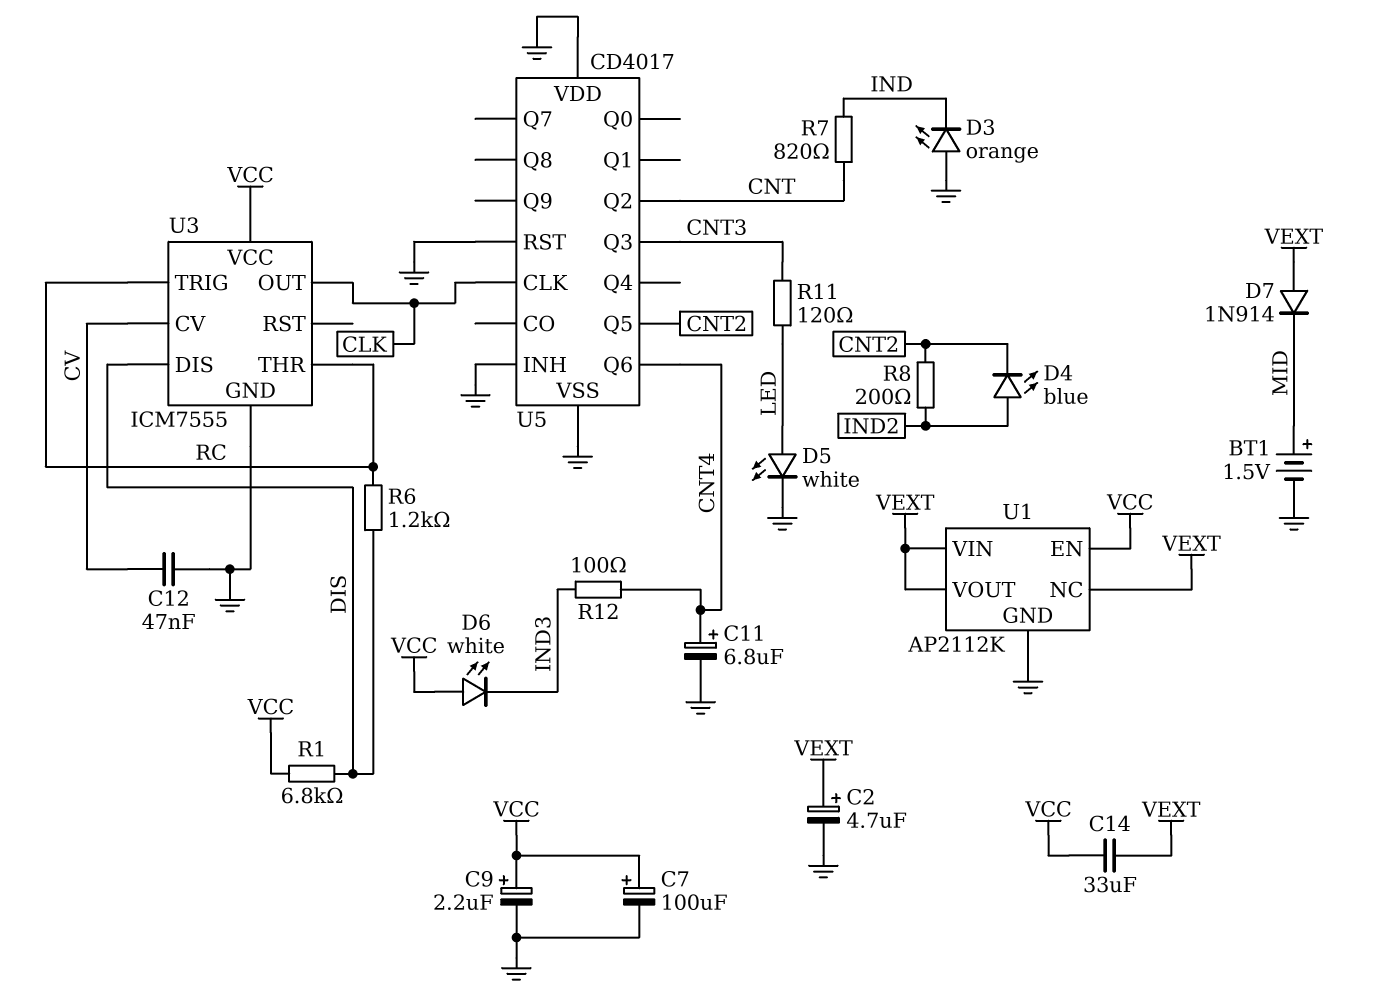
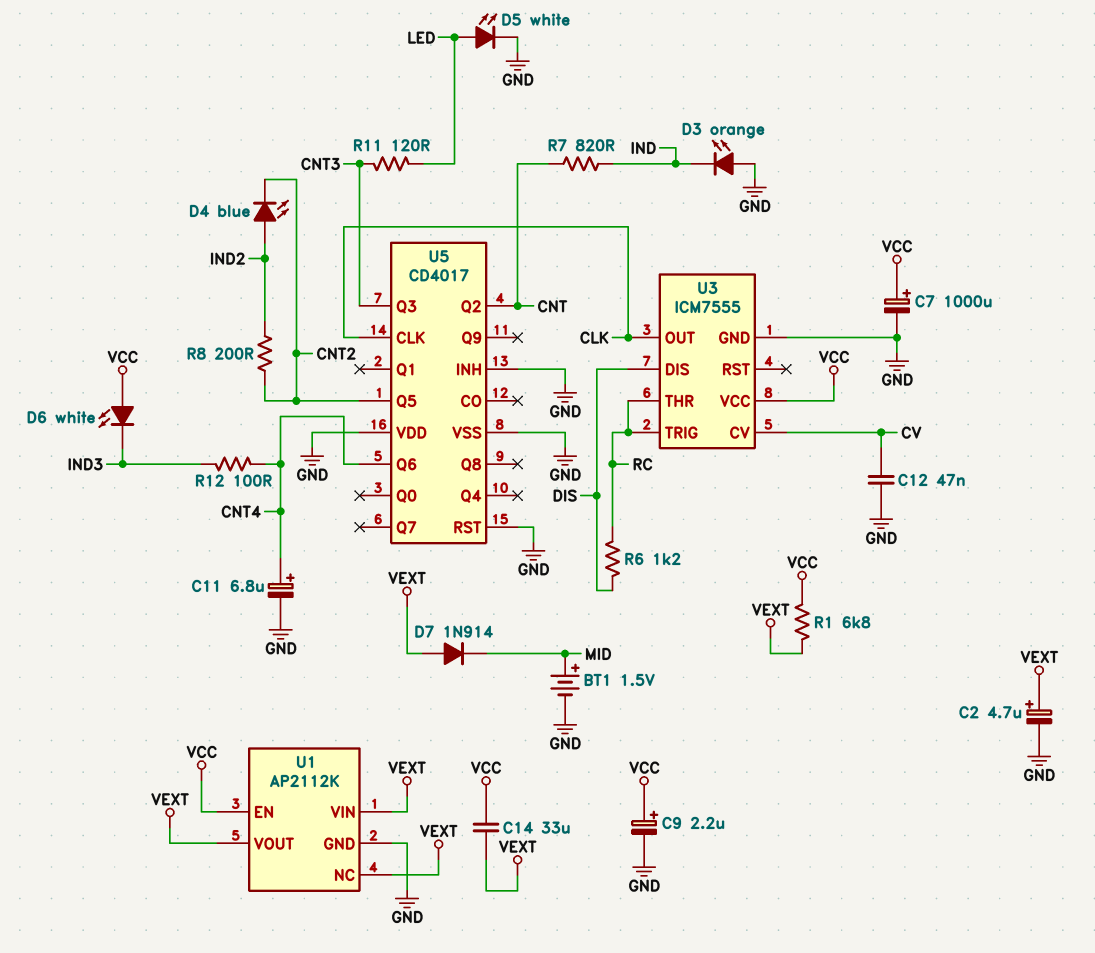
C7: 100uF (plus VCC, minus GND) -> 1000uF (plus VCC, minus GND)
R1: 6.8k (DIS, VCC) -> 6.8k (VCC, VEXT)

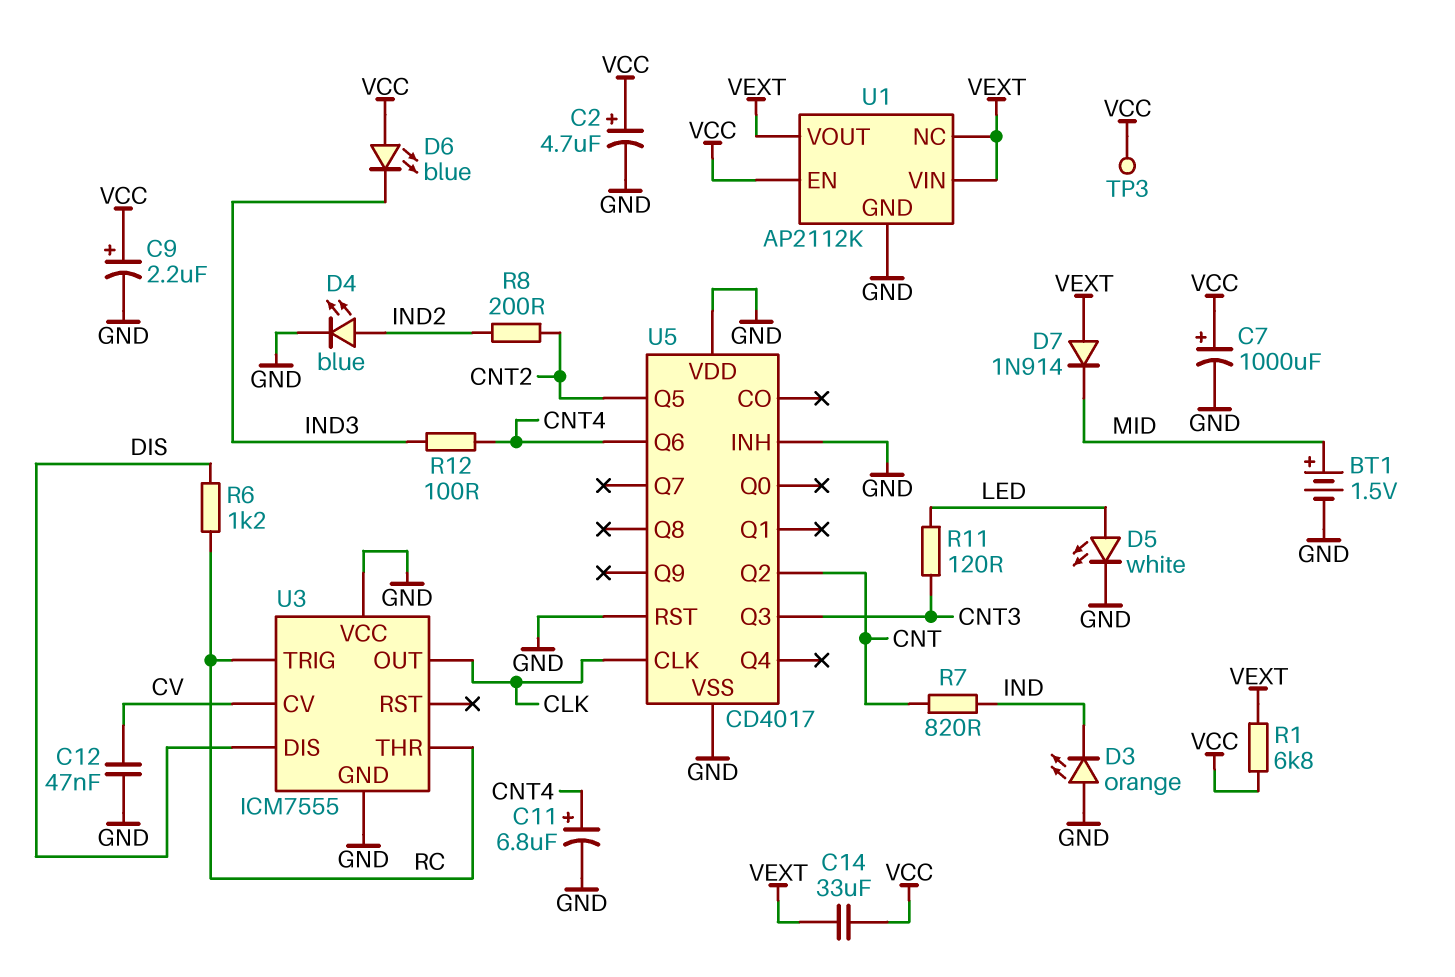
C2: 4.7uF (plus VEXT, minus GND) -> 4.7uF (plus VCC, minus GND)
D4: LED blue (A IND2, K CNT2) -> LED blue (A IND2, K GND)
D6: LED white (A VCC, K IND3) -> LED blue (A VCC, K IND3)
TP3: none -> test point (VCC)
U3 pin VCC: VCC -> GND

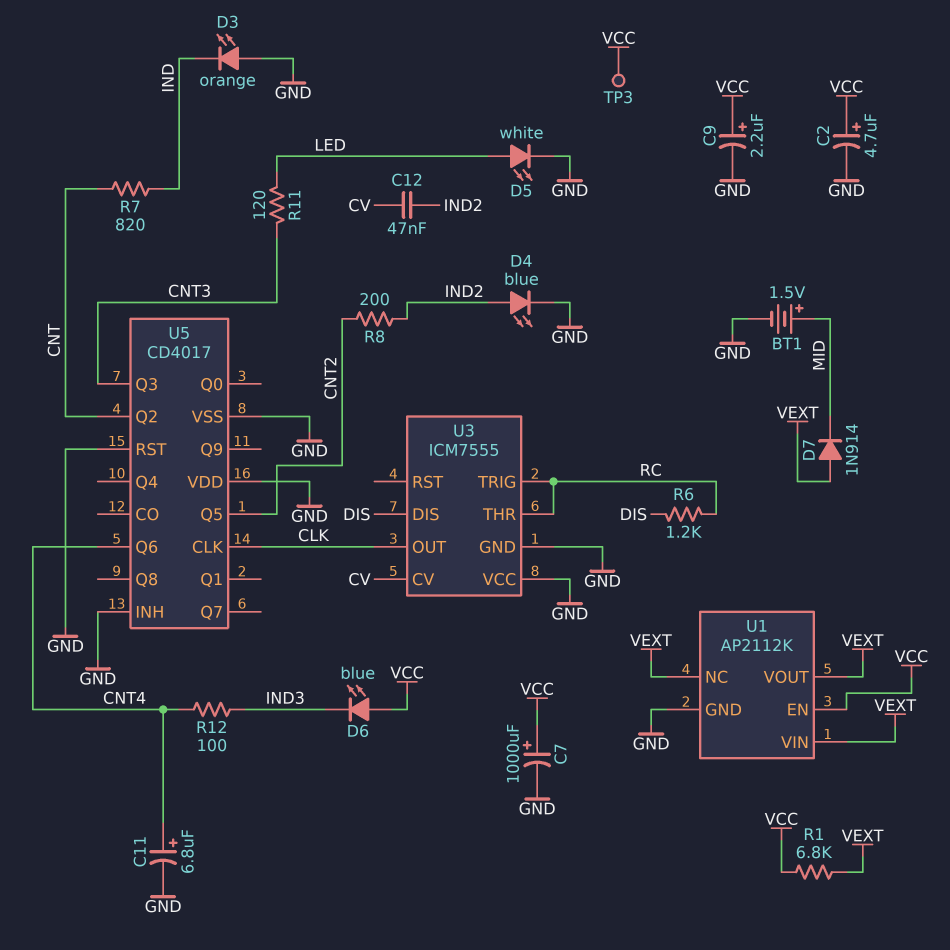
C12: 47nF (CV, GND) -> 47nF (CV, IND2)
C14: 33uF (VCC, VEXT) -> none

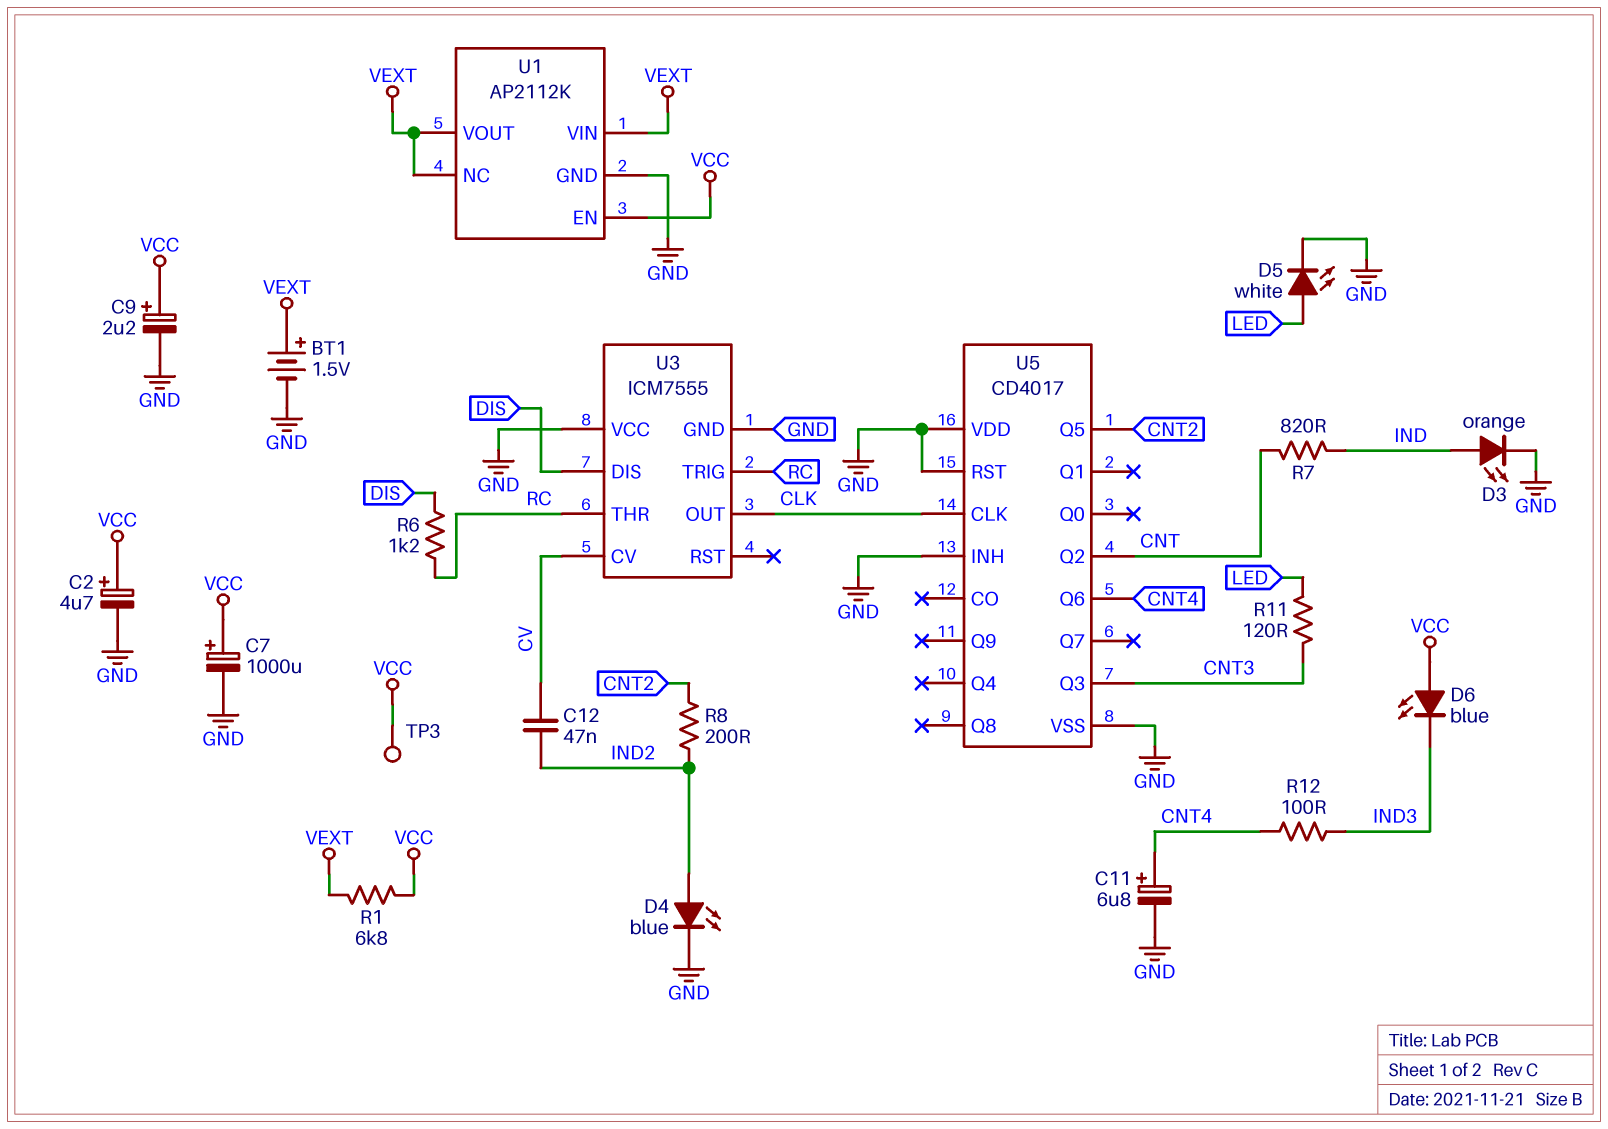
BT1: 1.5V (plus MID, minus GND) -> 1.5V (plus VEXT, minus GND)
D3: LED orange (A GND, K IND) -> LED orange (A IND, K GND)
D7: diode 1N914 (A VEXT, K MID) -> none

